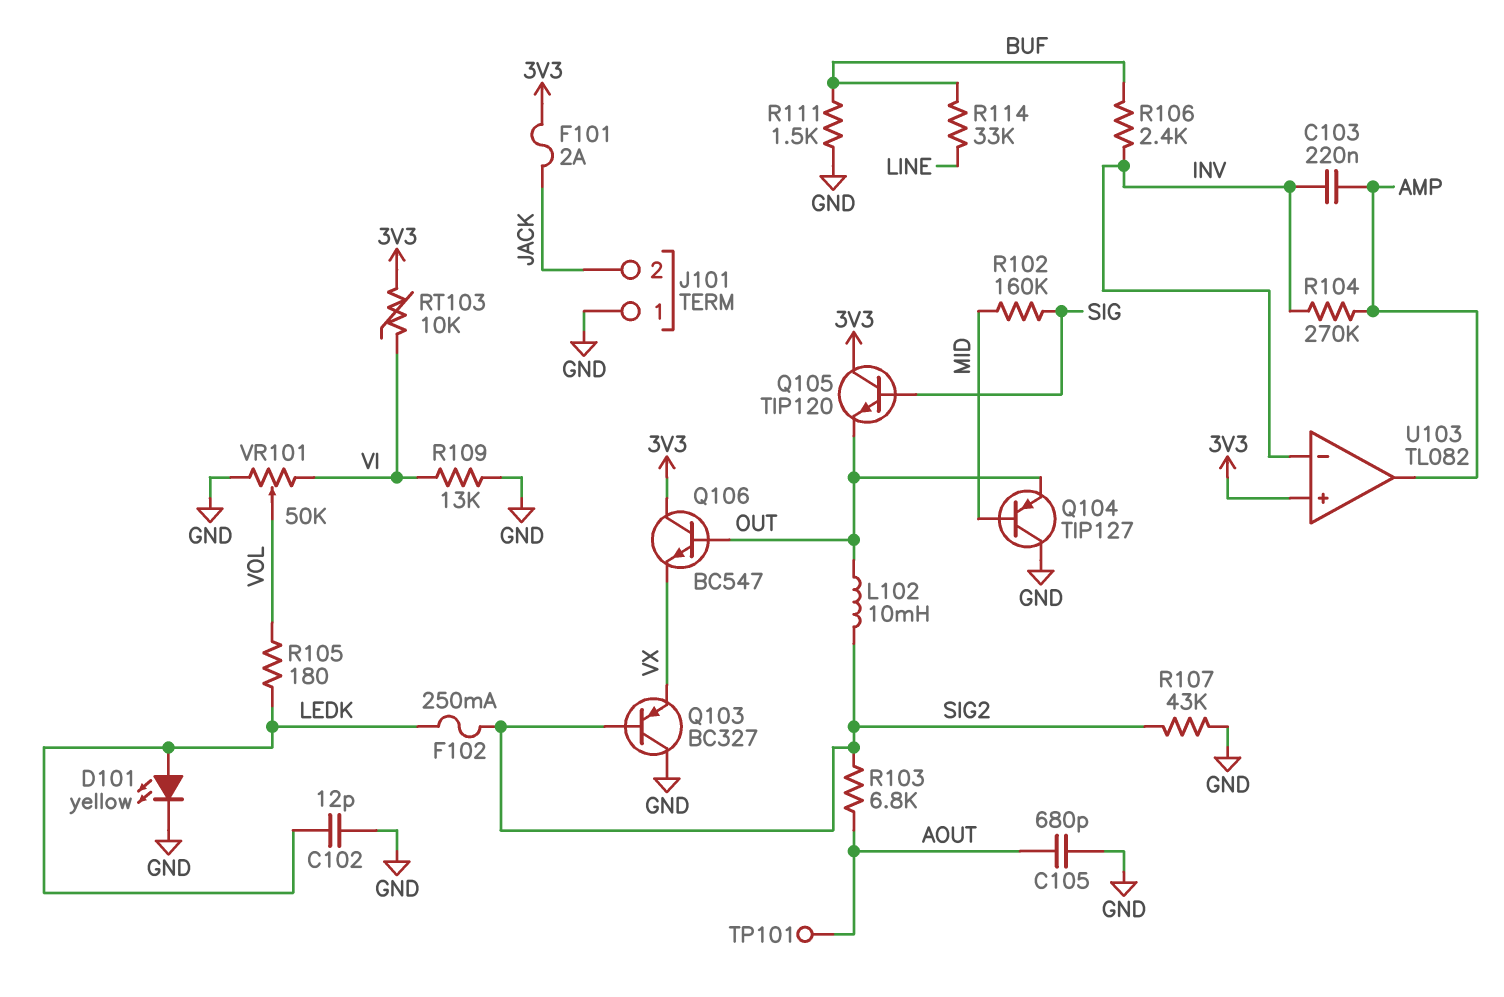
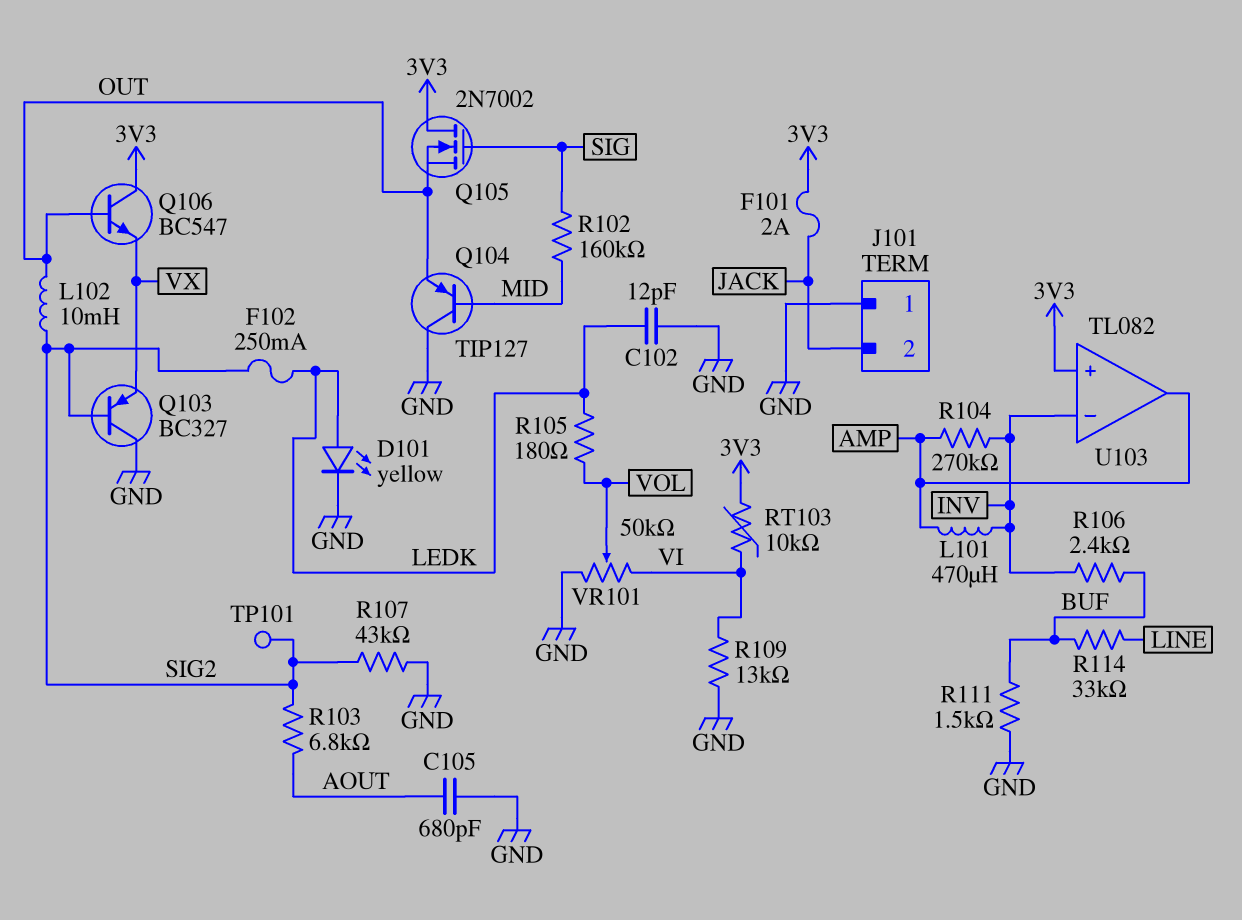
C103: 220nF (AMP, INV) -> none
L101: none -> 470uH (AMP, INV)
Q105: NPN TIP120 (B SIG, C 3V3, E OUT) -> NMOS 2N7002 (G SIG, D 3V3, S OUT)
TP101: test point (AOUT) -> test point (SIG2)

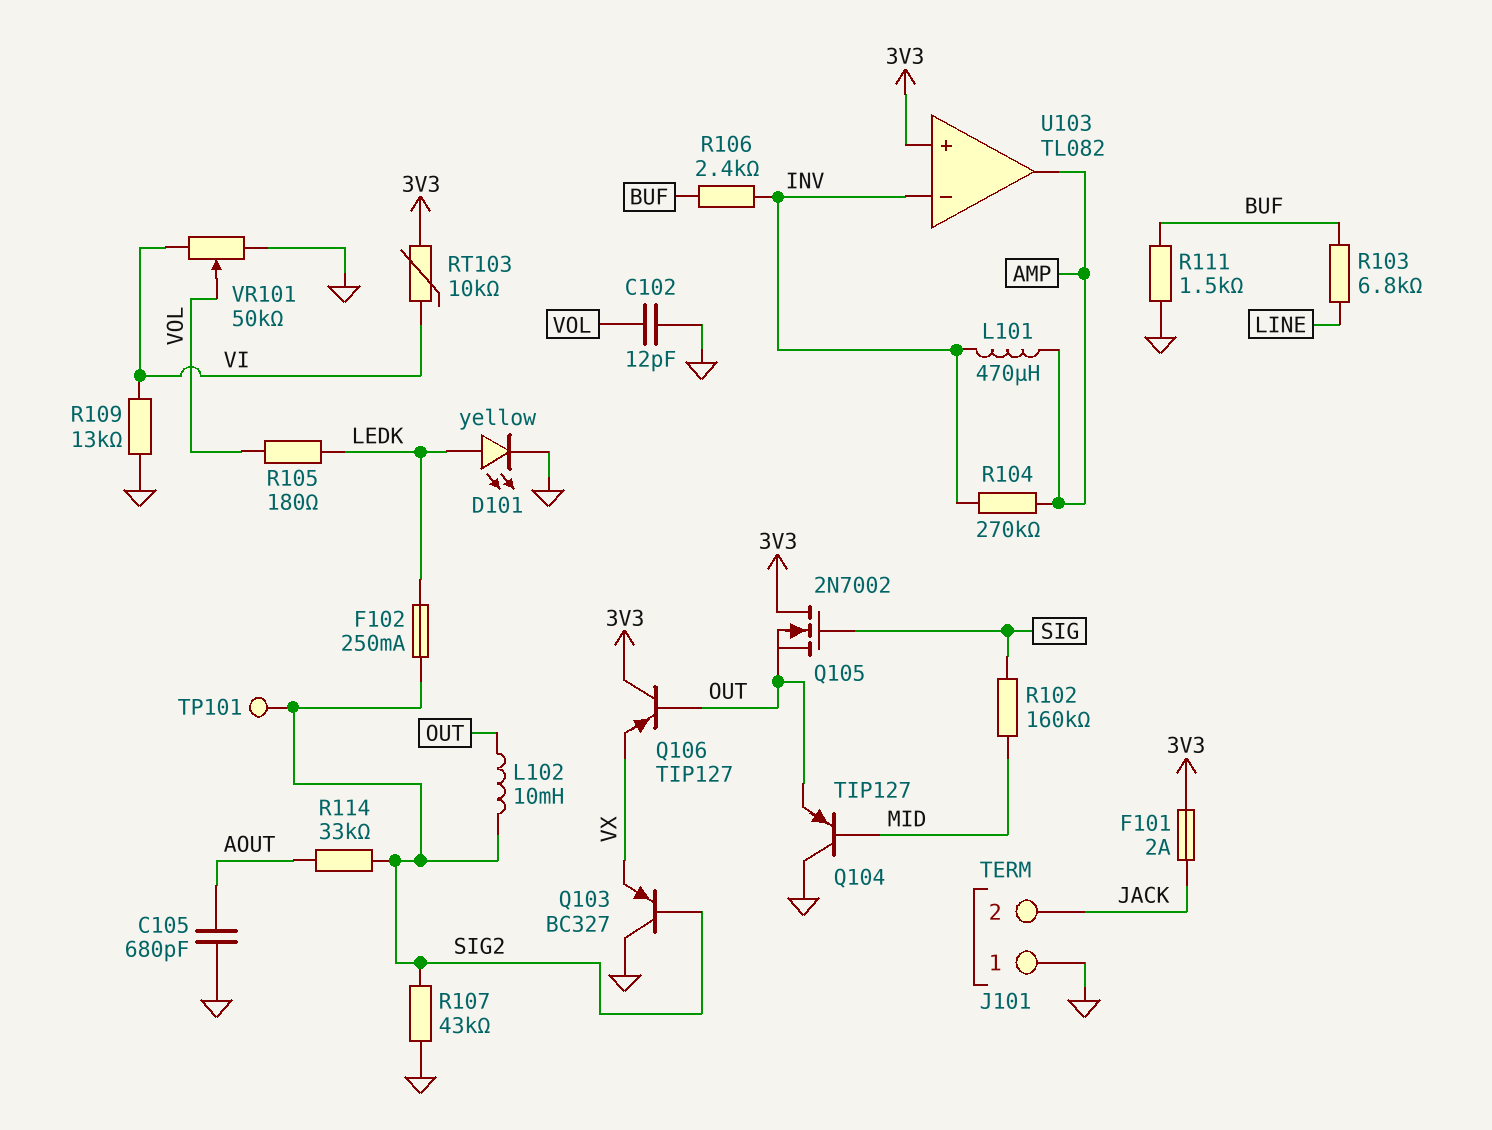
C102: 12pF (GND, LEDK) -> 12pF (GND, VOL)
Q106: NPN BC547 (B OUT, C 3V3, E VX) -> PNP TIP127 (B OUT, C 3V3, E VX)
R103: 6.8k (AOUT, SIG2) -> 6.8k (BUF, LINE)
R114: 33k (BUF, LINE) -> 33k (AOUT, SIG2)

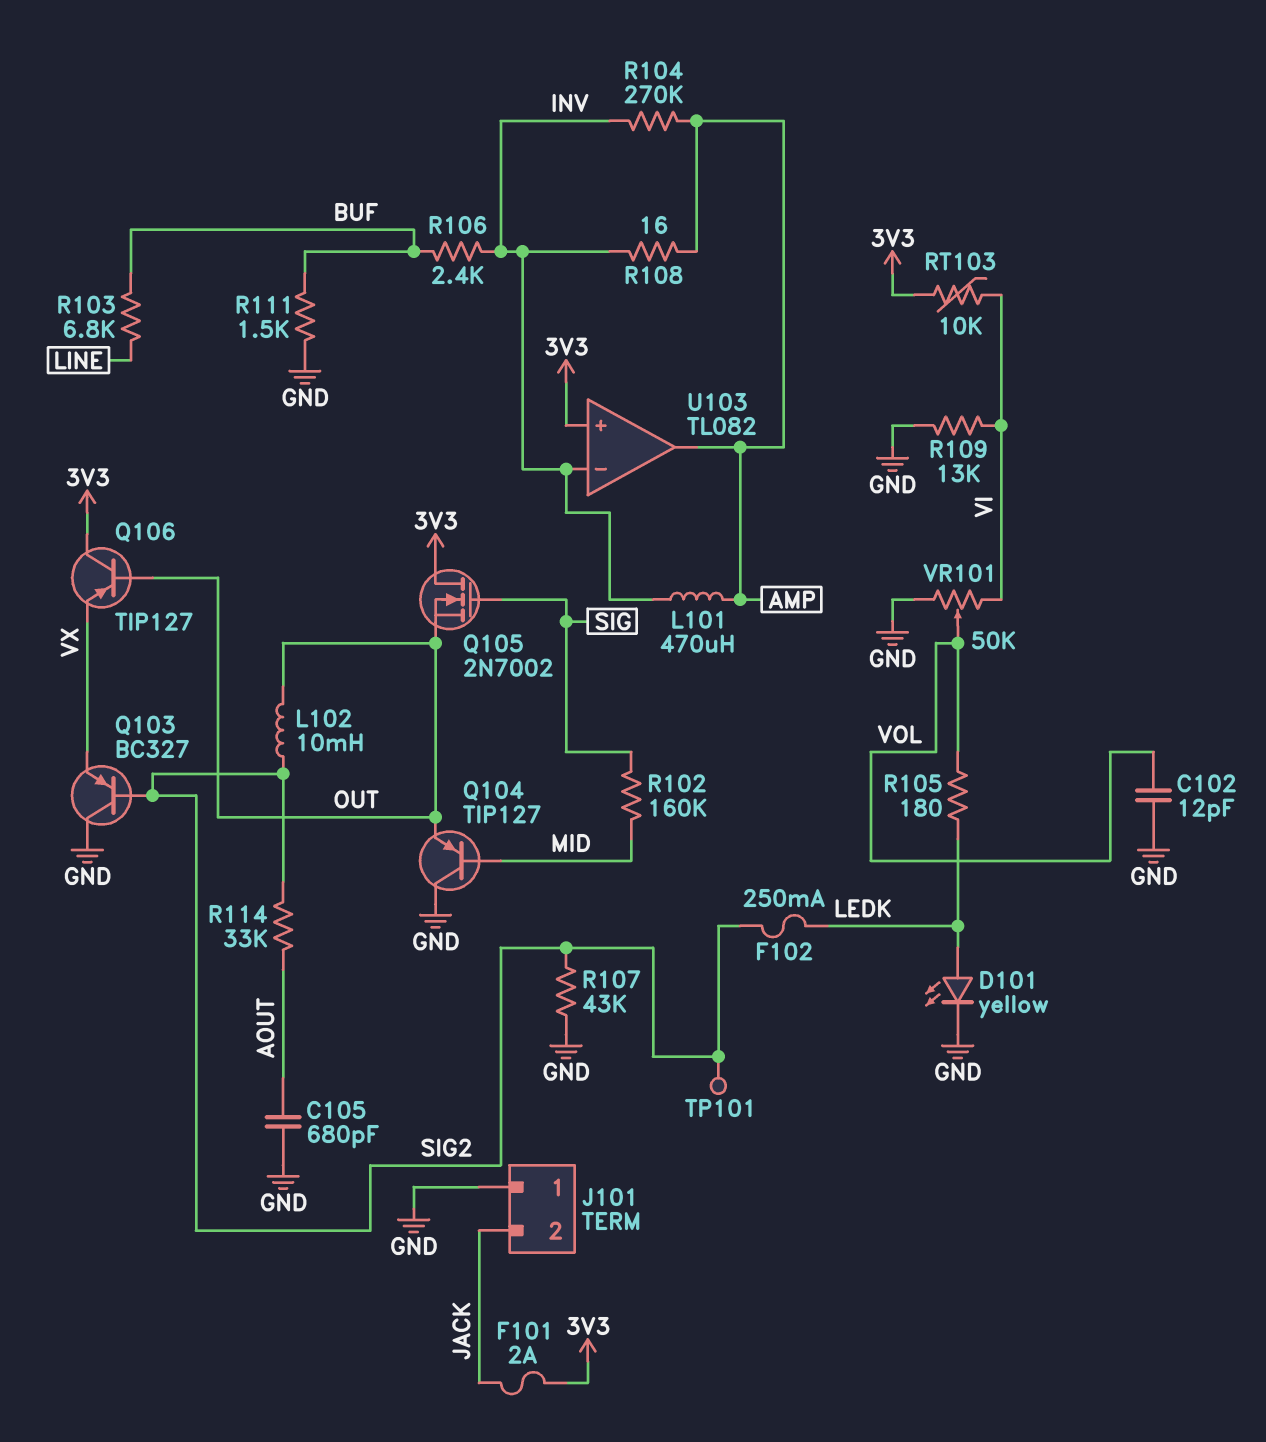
R108: none -> 16 (AMP, INV)

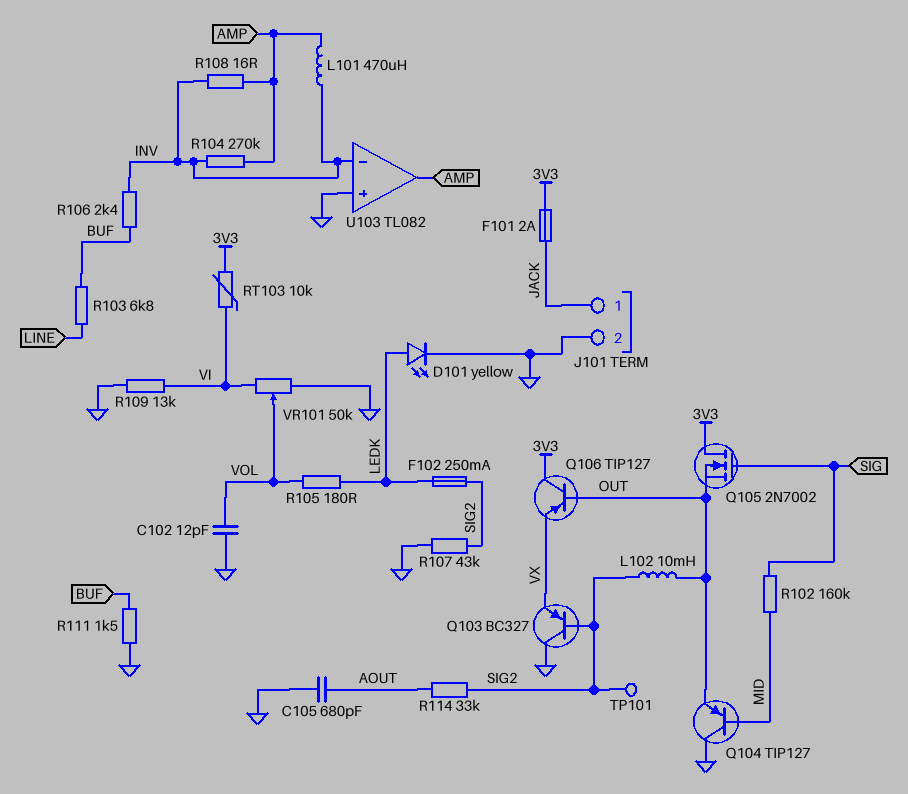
J101 pin 1: GND -> JACK
J101 pin 2: JACK -> GND
U103 pin in+: 3V3 -> GND

